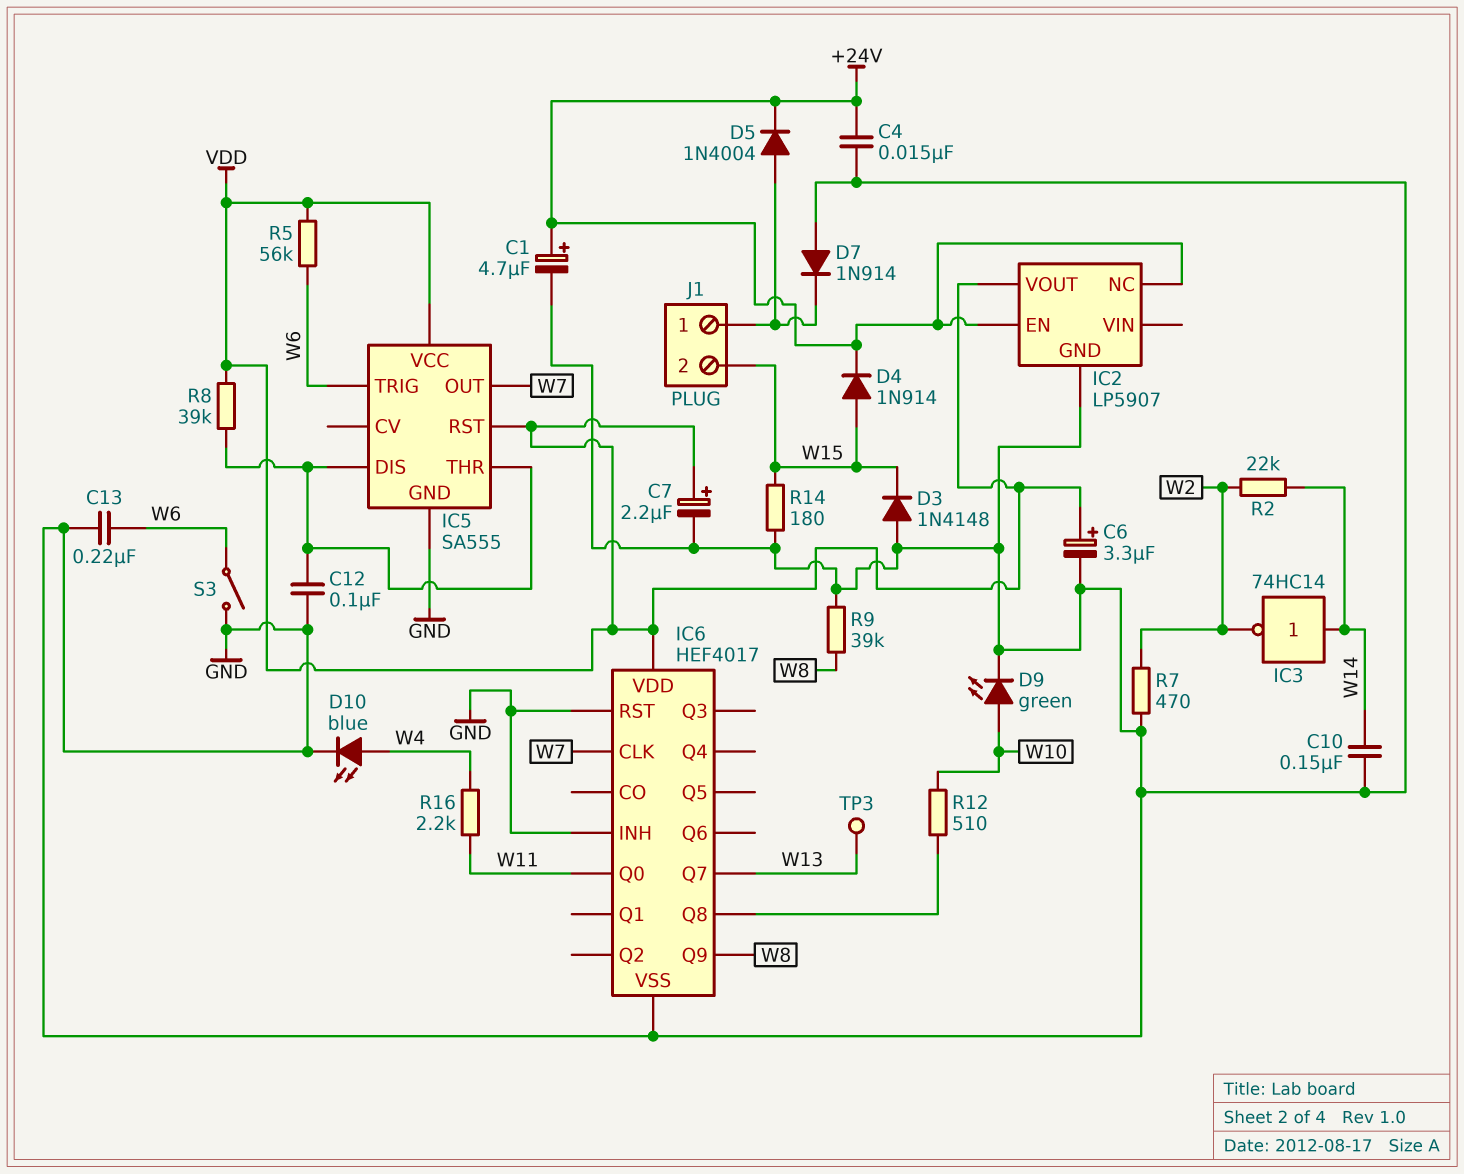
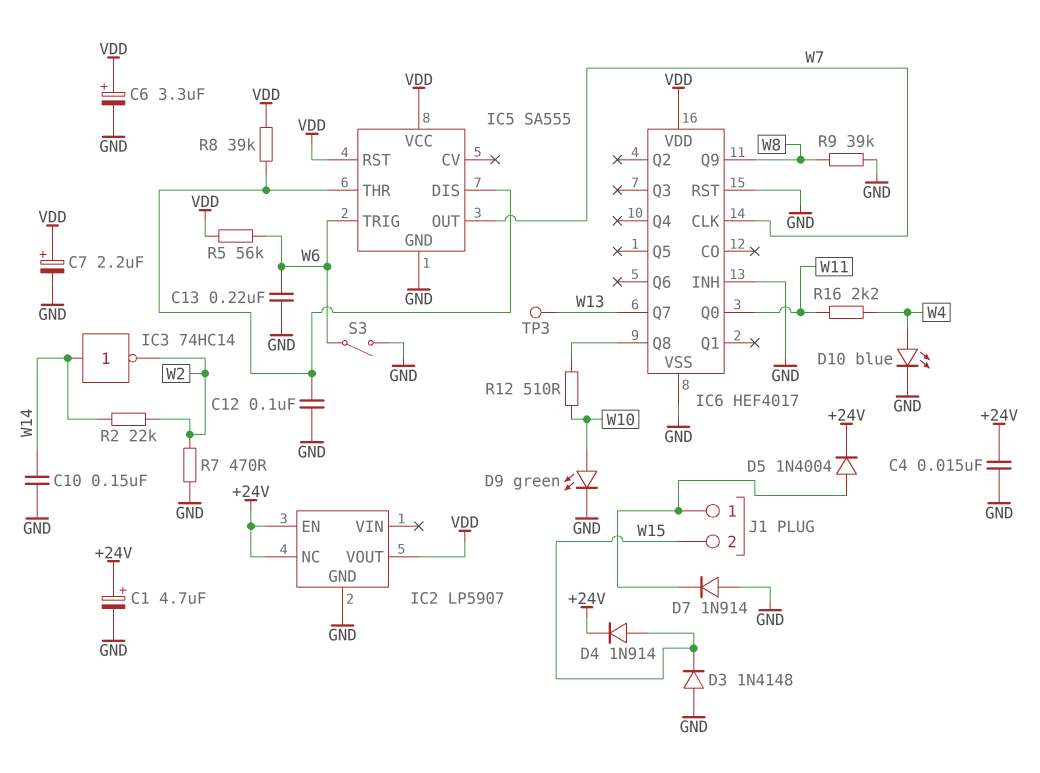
R14: 180 (GND, W15) -> none

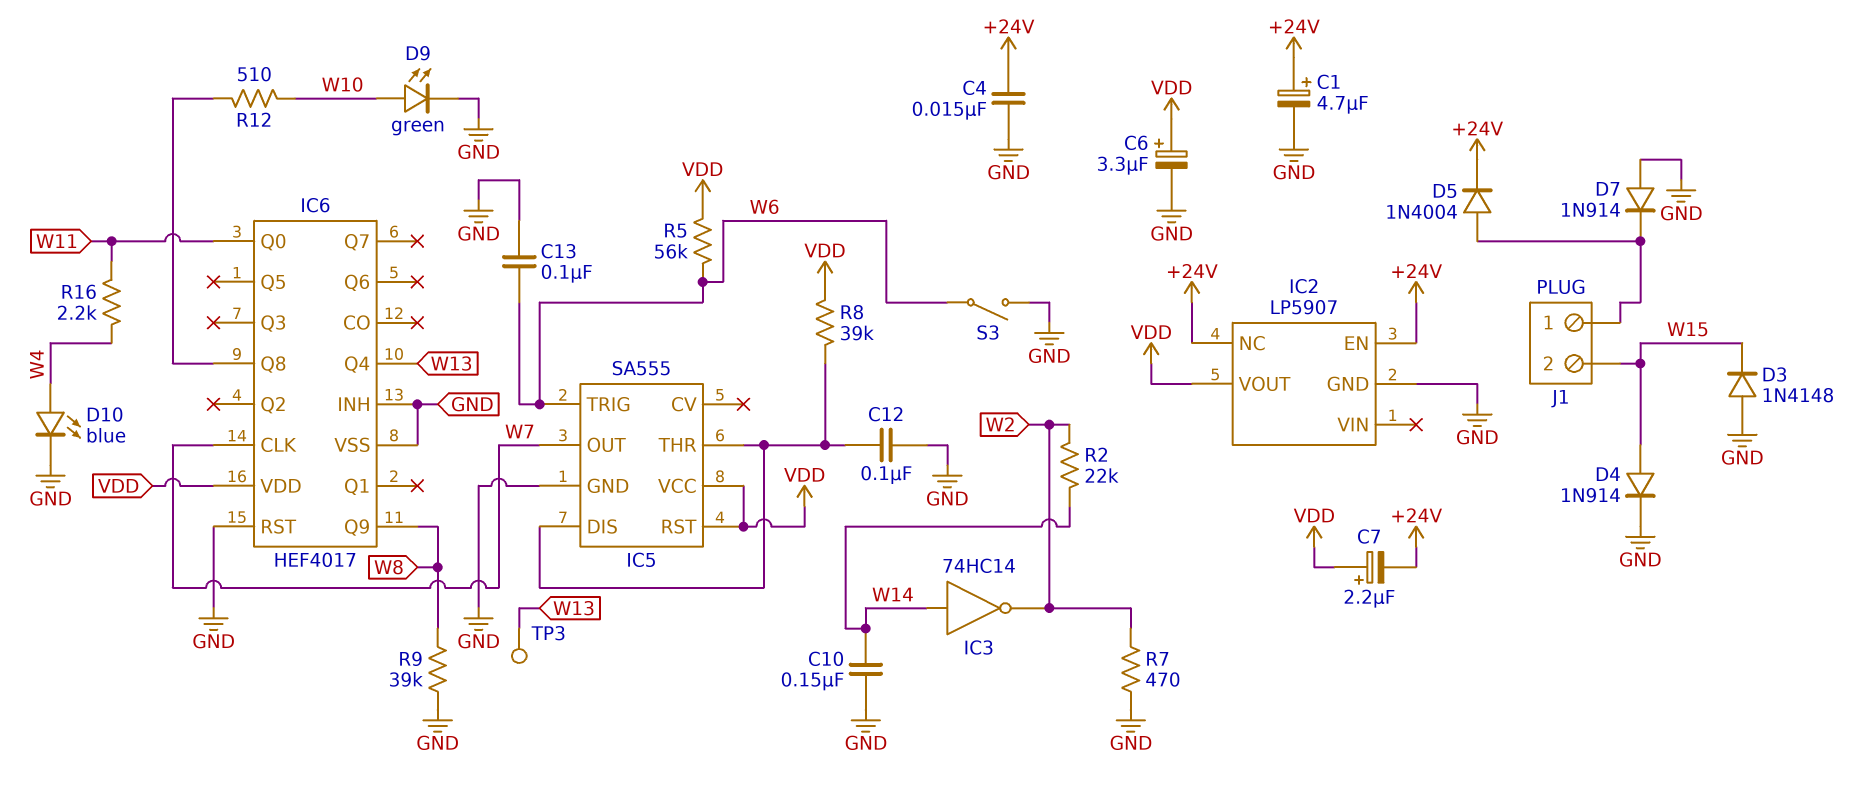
C7: 2.2uF (plus VDD, minus GND) -> 2.2uF (plus VDD, minus +24V)
C13: 220nF (GND, W6) -> 100nF (GND, W6)
D4: diode 1N914 (A W15, K +24V) -> diode 1N914 (A W15, K GND)
IC6 pin Q4: none -> W13
IC6 pin Q7: W13 -> none

